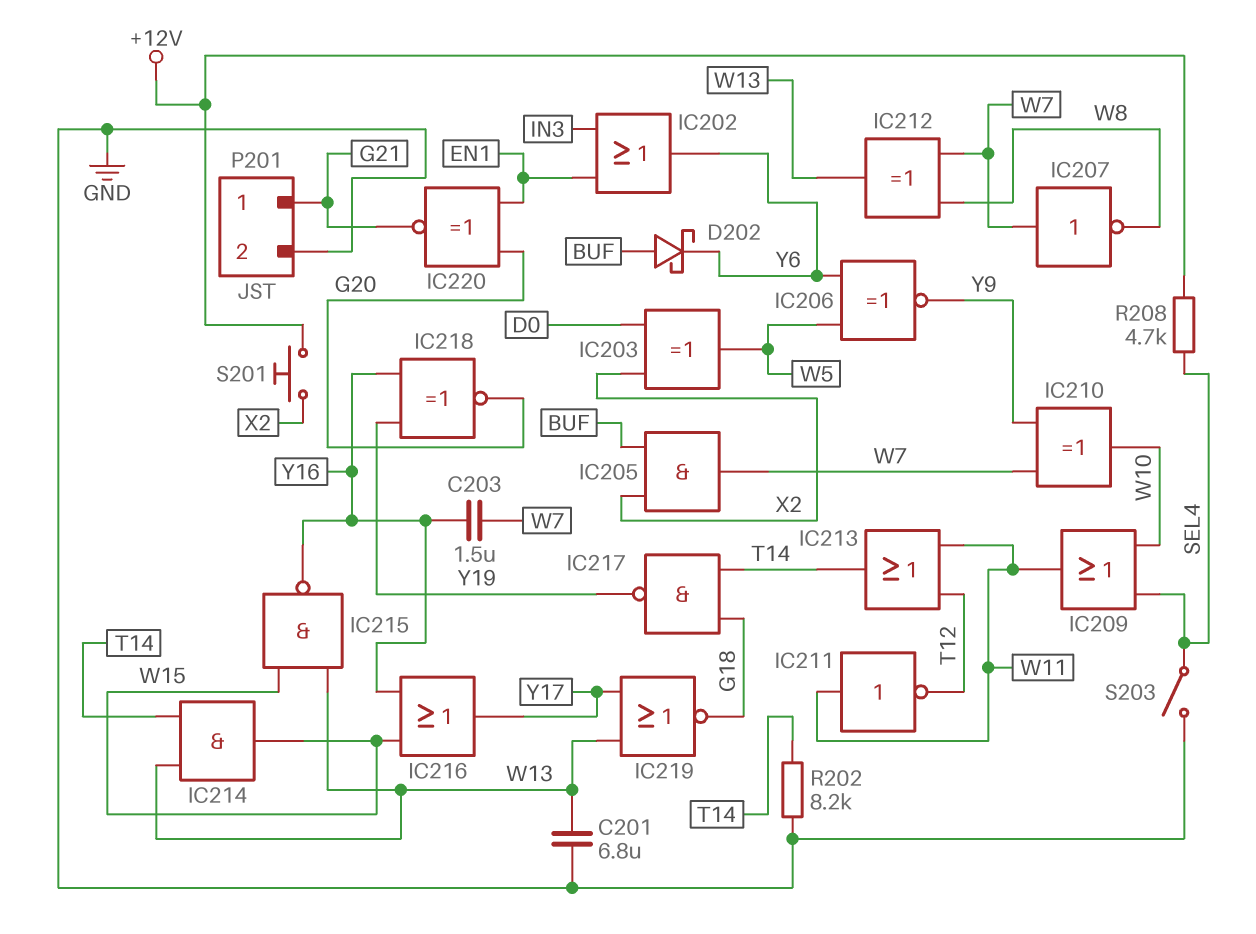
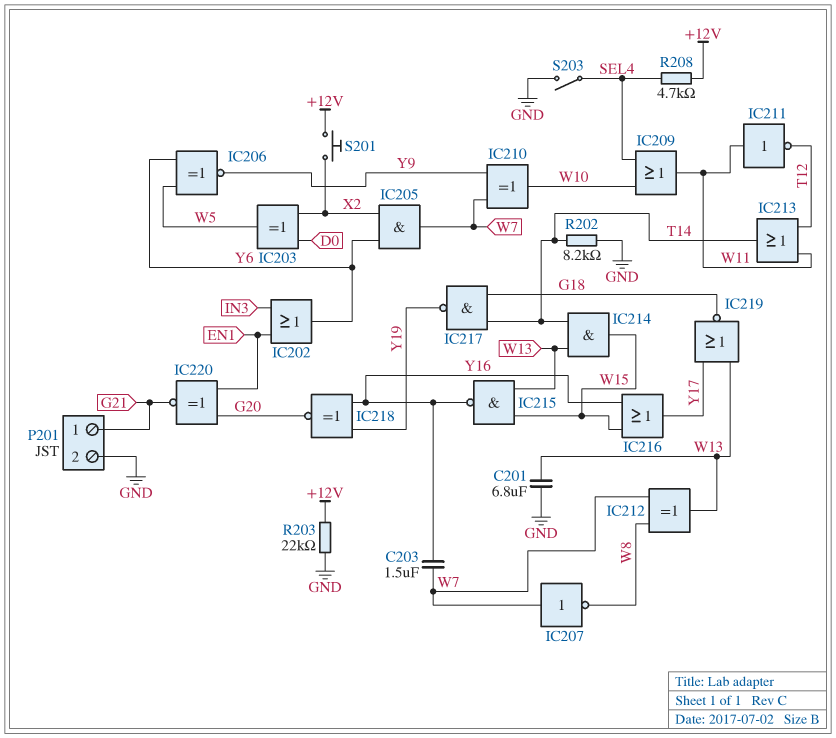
D202: schottky (A BUF, K Y6) -> none
IC205: AND (in BUF, in X2, out W7) -> AND (in X2, in Y6, out W7)
R203: none -> 22k (+12V, GND)

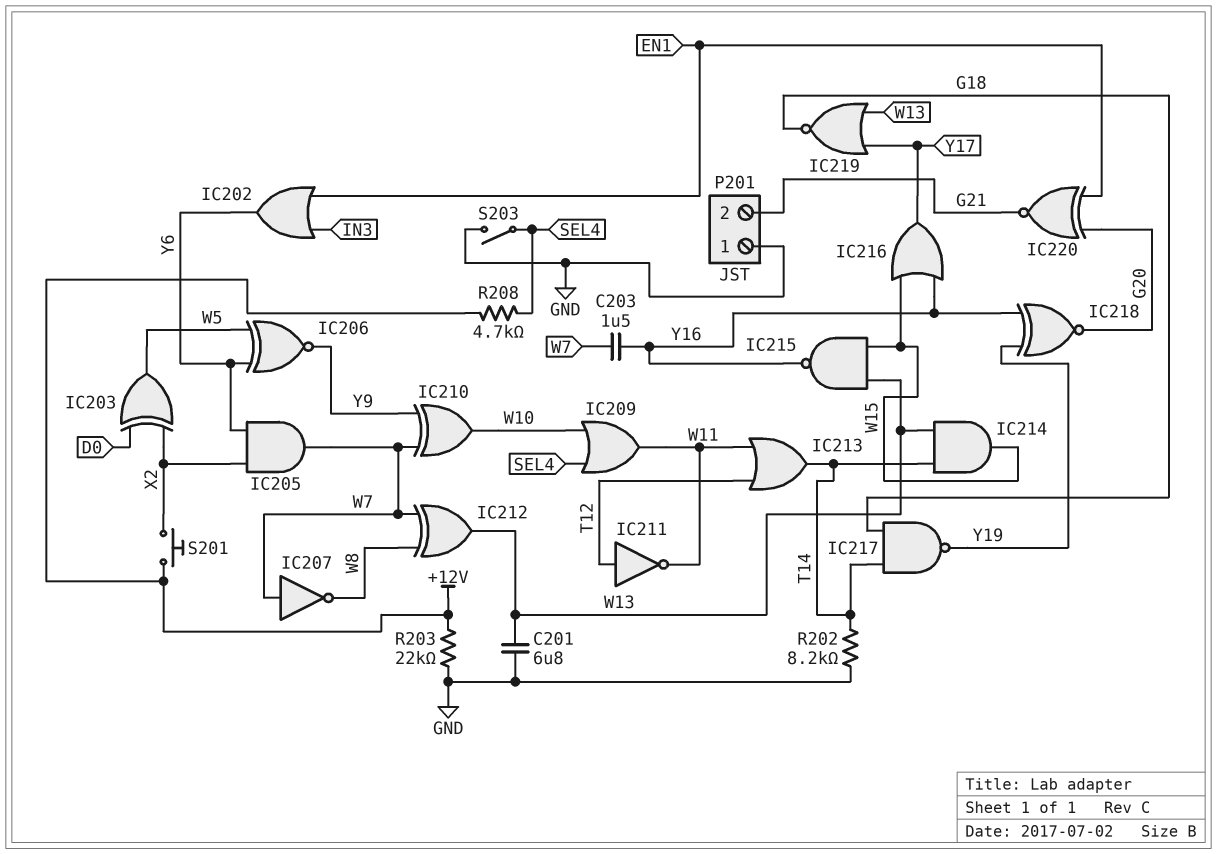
IC211: NOT (in W11, out T12) -> NOT (in T12, out W11)
P201 pin 1: G21 -> GND
P201 pin 2: GND -> G21

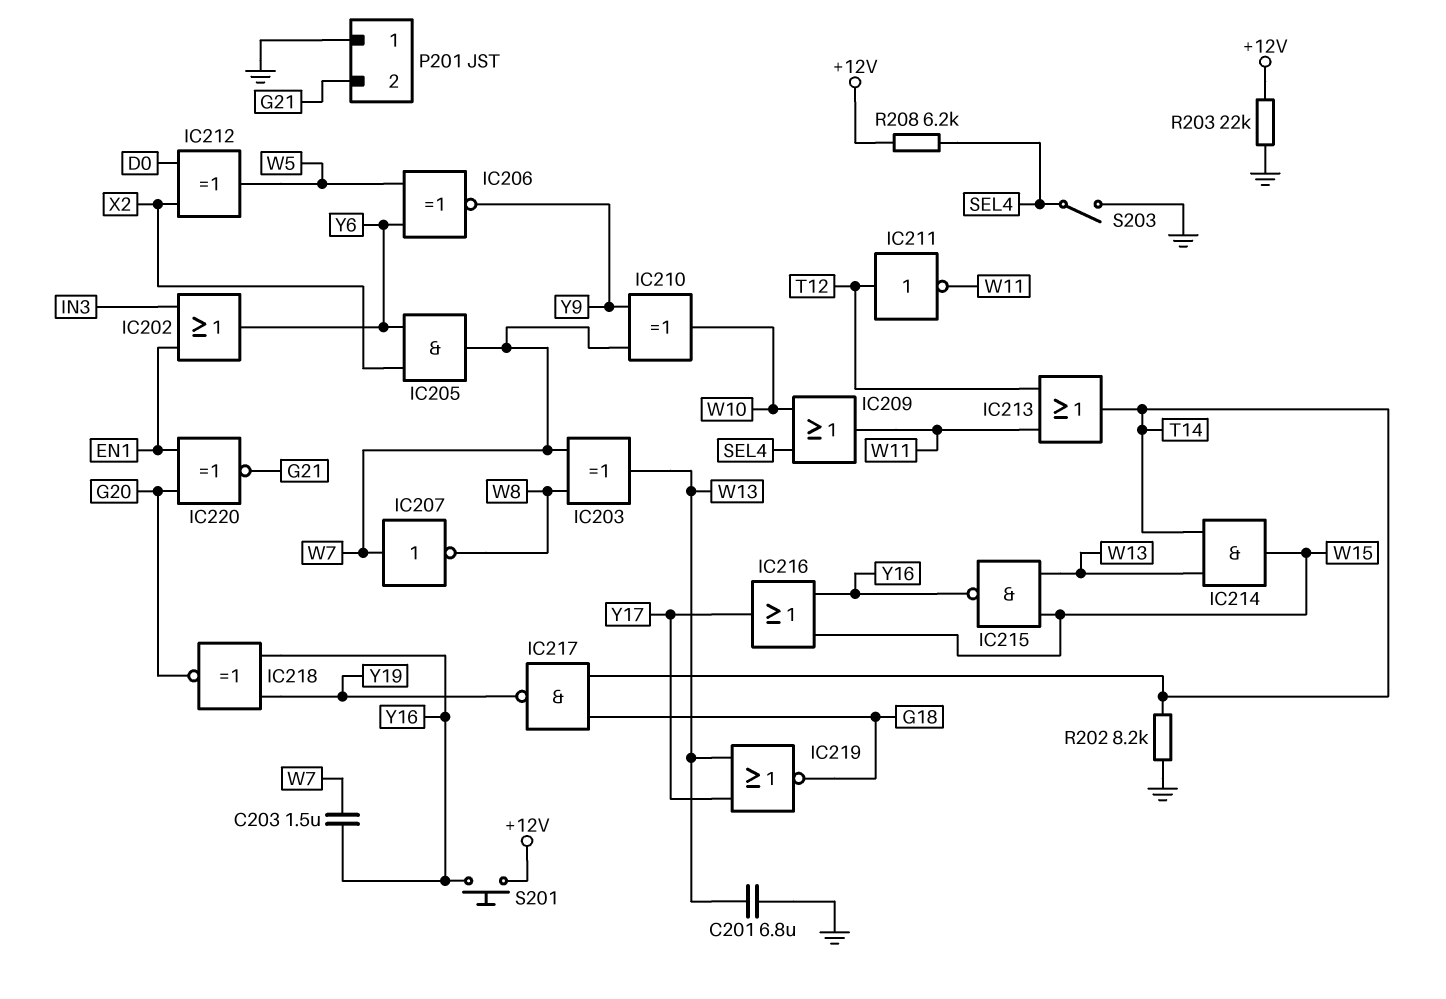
IC203: XOR (in D0, in X2, out W5) -> XOR (in W7, in W8, out W13)
IC212: XOR (in W7, in W8, out W13) -> XOR (in D0, in X2, out W5)
R208: 4.7k (+12V, SEL4) -> 6.2k (+12V, SEL4)
S201: button (+12V, X2) -> button (+12V, Y16)

